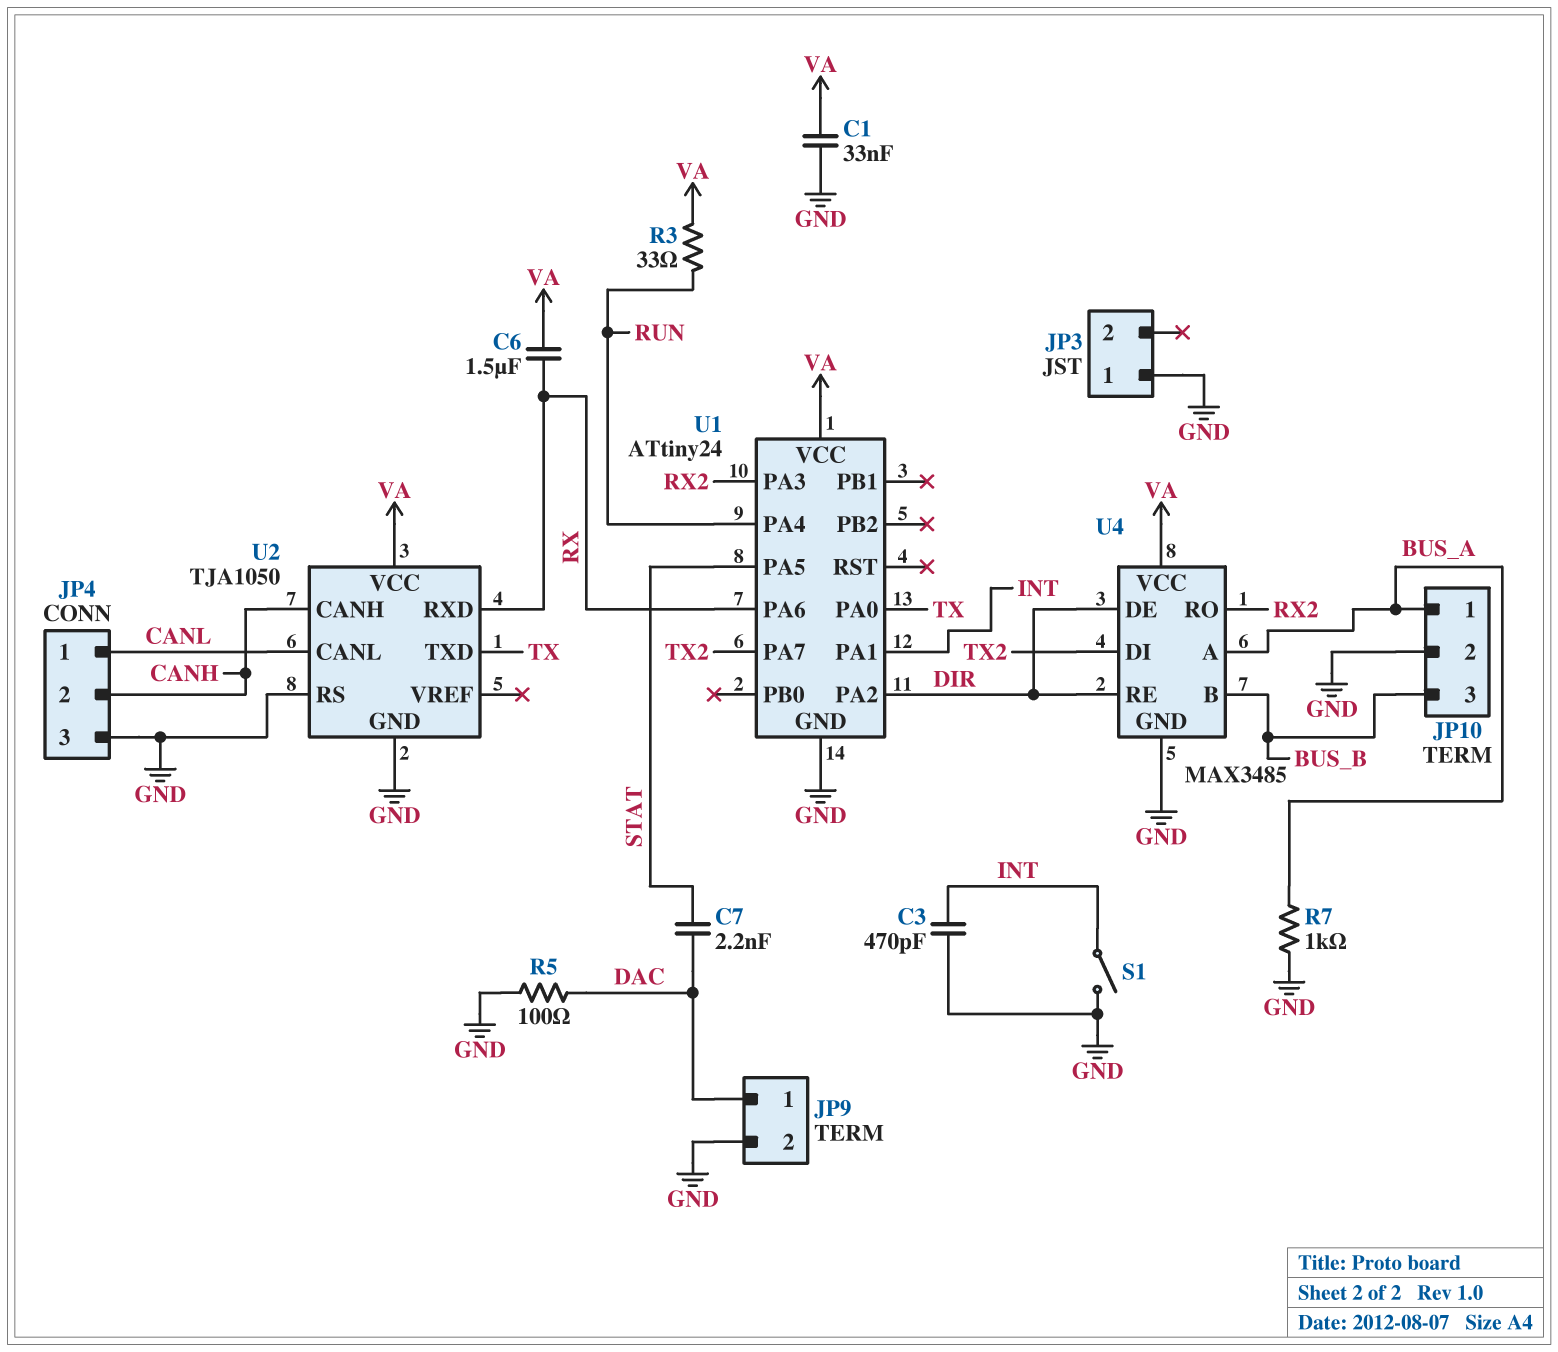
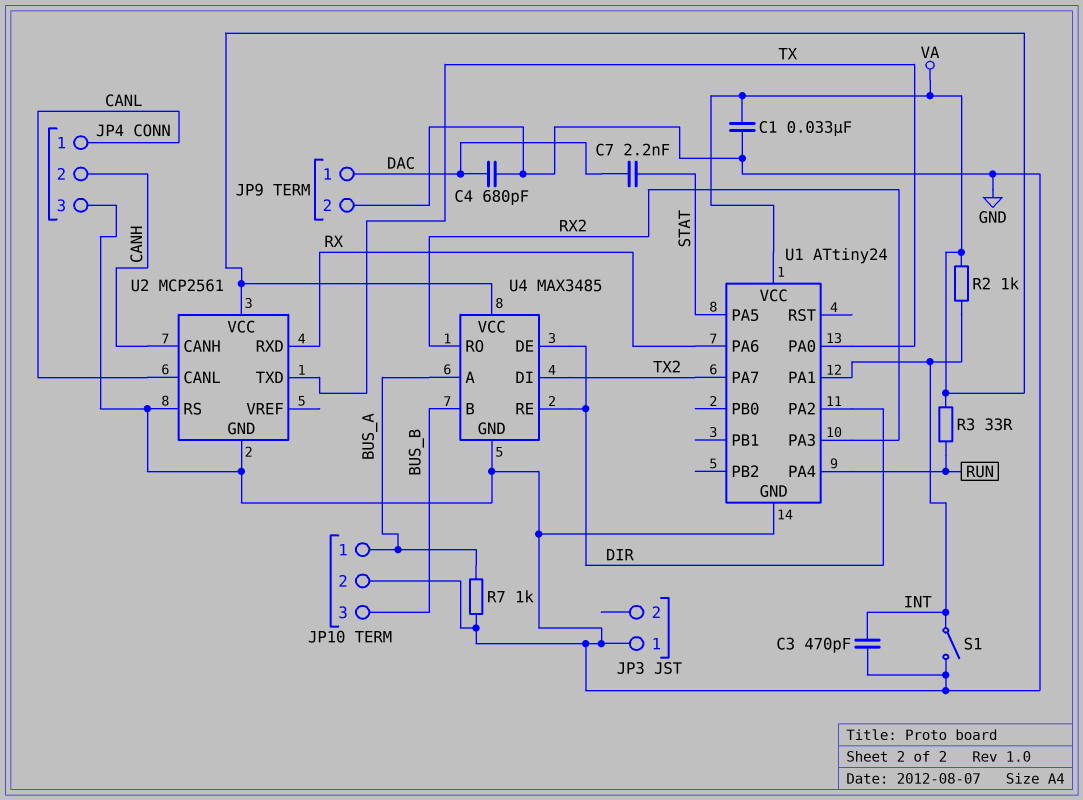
C4: none -> 680pF (DAC, GND)
C6: 1.5uF (RX, VA) -> none
R2: none -> 1k (INT, VA)
R5: 100 (DAC, GND) -> none
U2: TJA1050 -> MCP2561

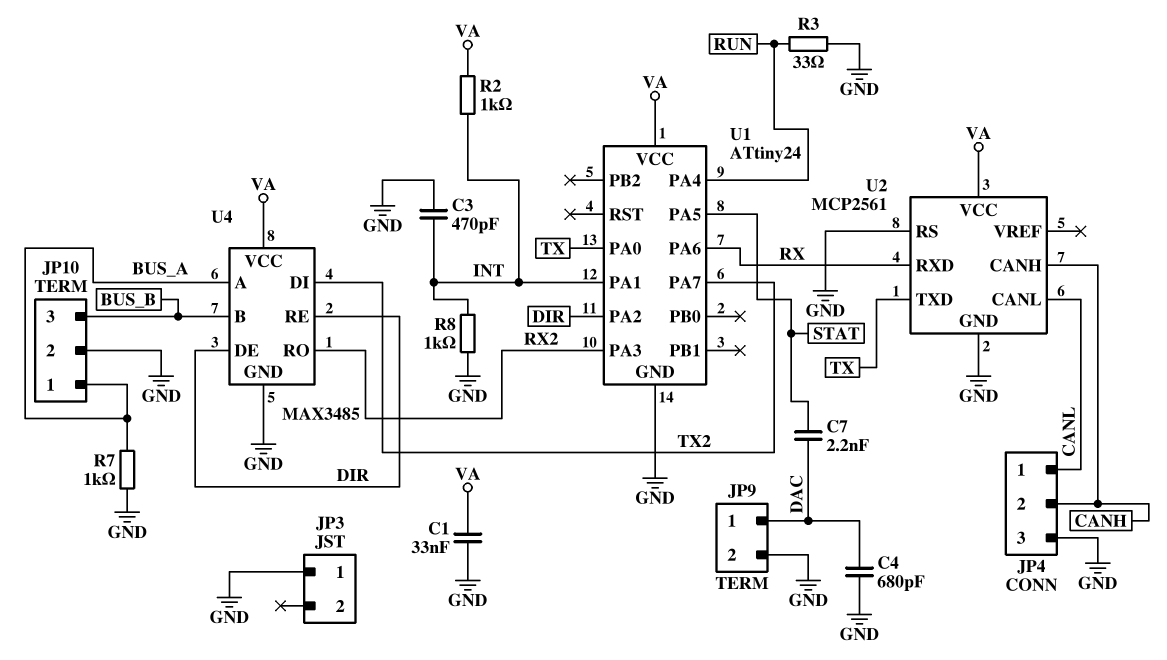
R3: 33 (RUN, VA) -> 33 (GND, RUN)
R8: none -> 1k (GND, INT)
S1: switch (GND, INT) -> none

